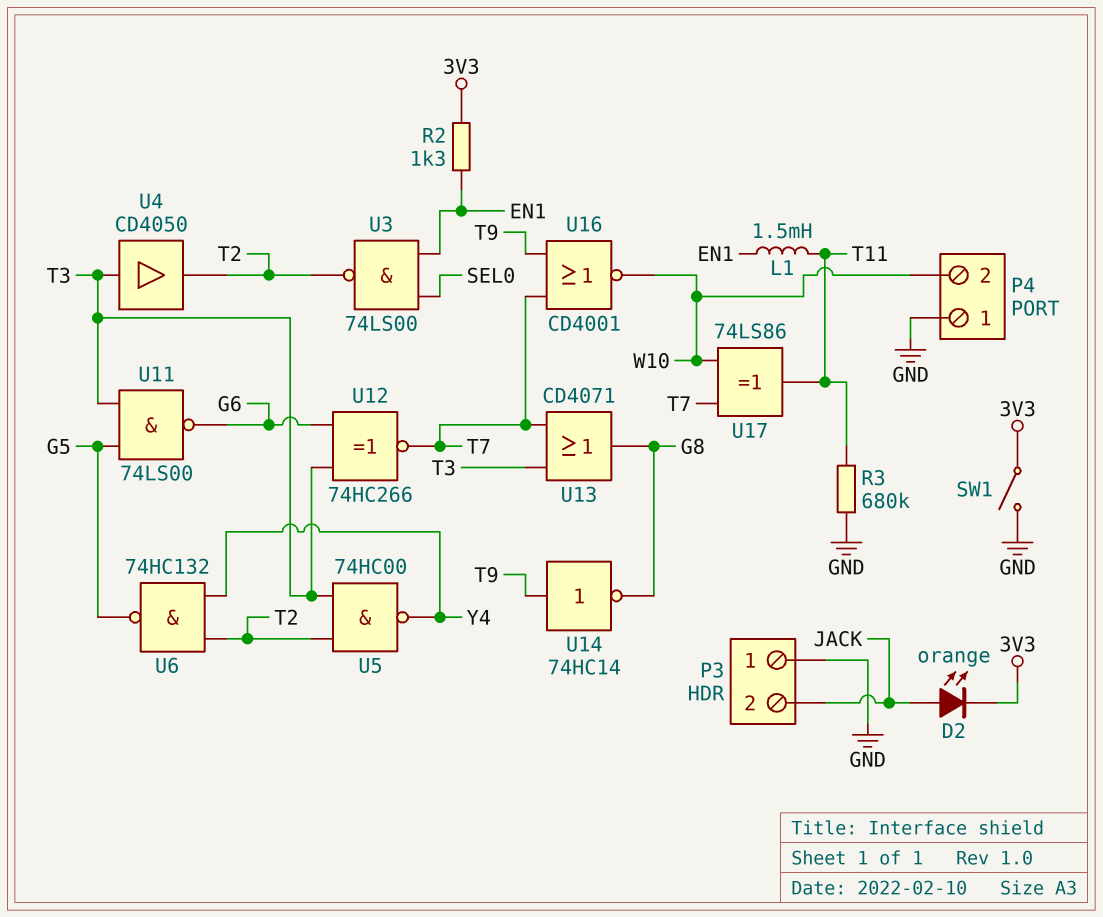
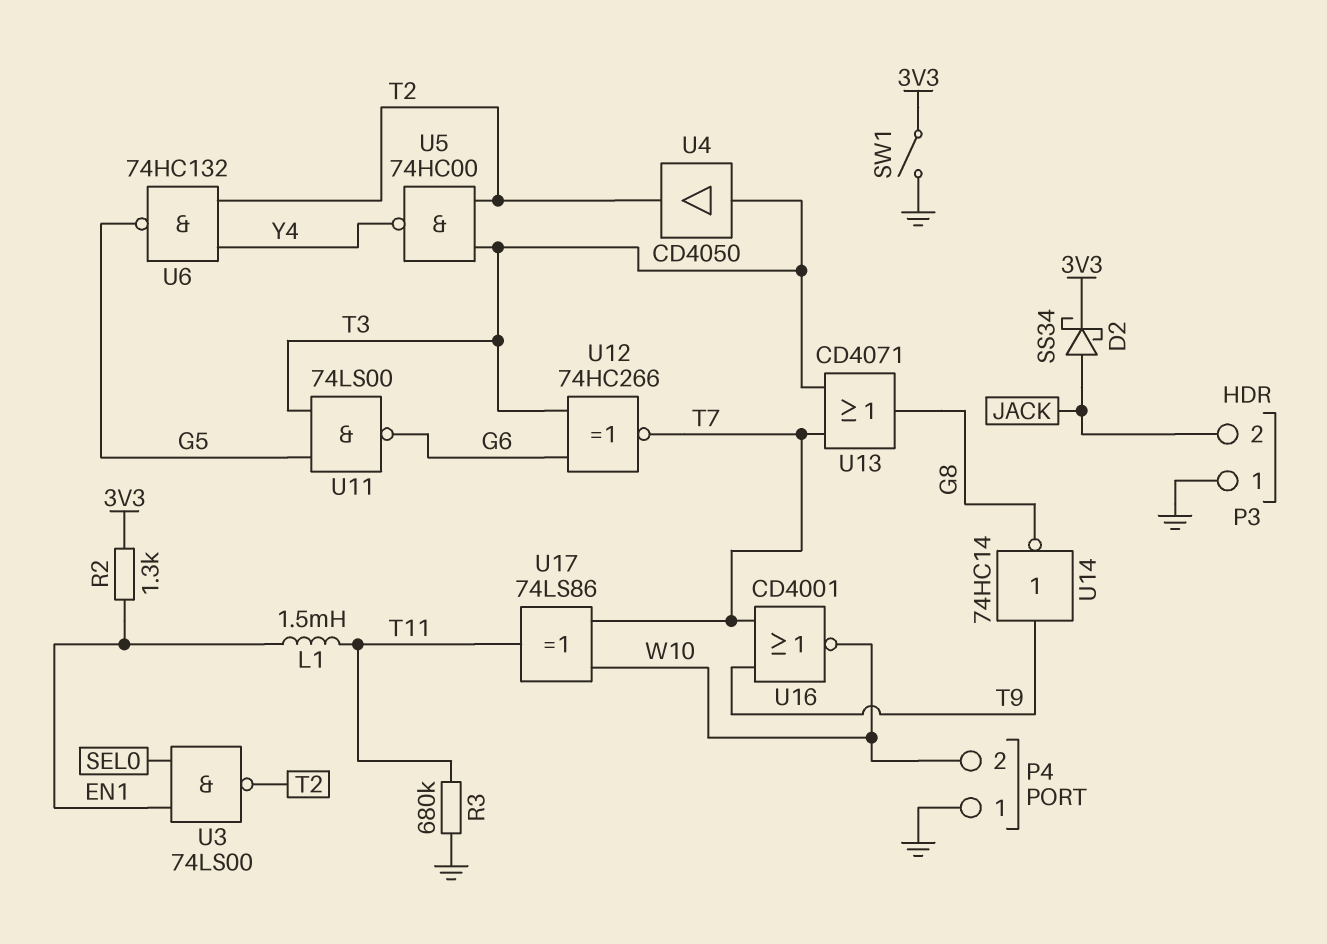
D2: LED orange (A JACK, K 3V3) -> schottky SS34 (A JACK, K 3V3)

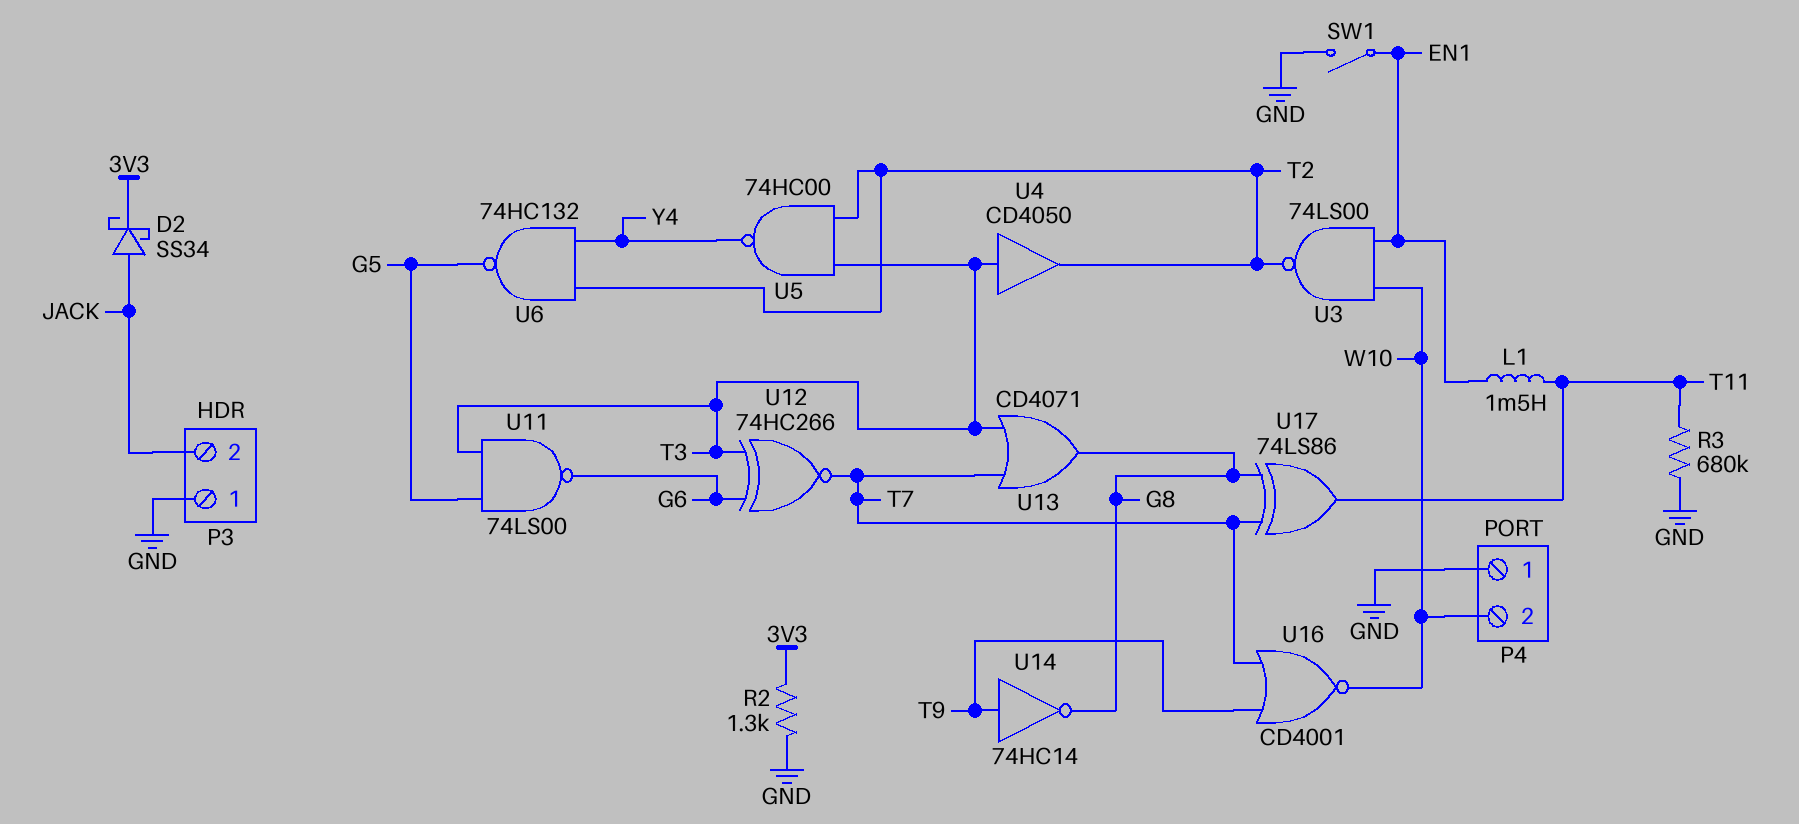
R2: 1.3k (3V3, EN1) -> 1.3k (3V3, GND)
SW1: switch (3V3, GND) -> switch (EN1, GND)
U3: NAND 74LS00 (in EN1, in SEL0, out T2) -> NAND 74LS00 (in EN1, in W10, out T2)
U17: XOR 74LS86 (in T7, in W10, out T11) -> XOR 74LS86 (in G8, in T7, out T11)

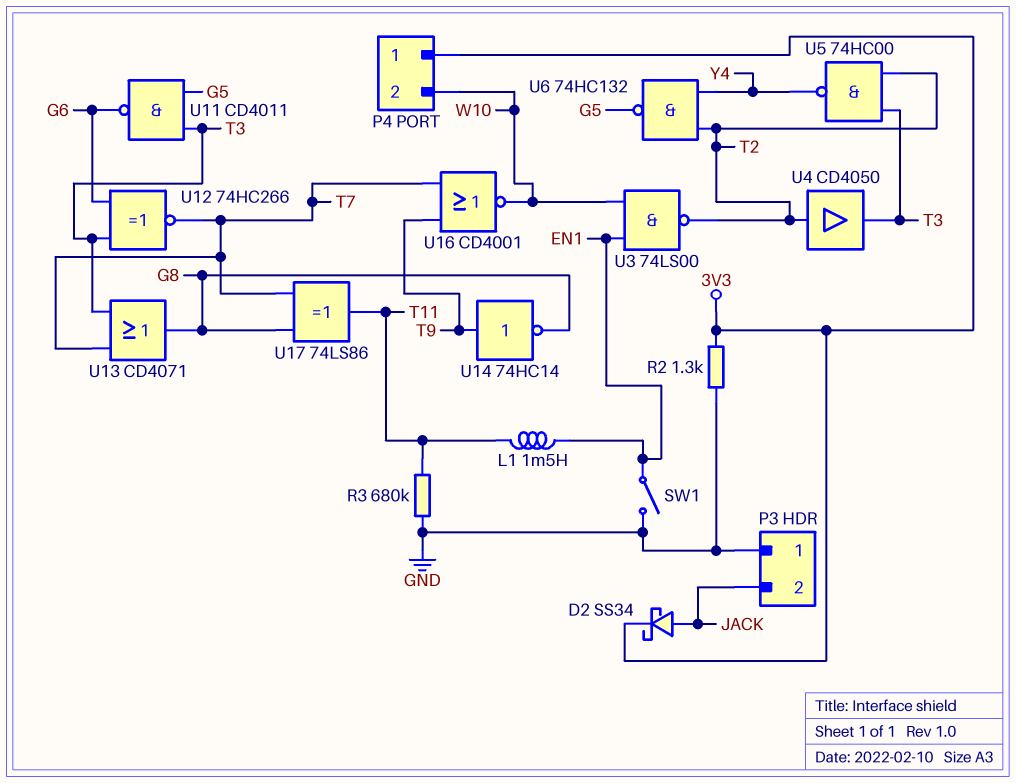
P4 pin 1: GND -> 3V3
U4: buffer CD4050 (in T3, out T2) -> buffer CD4050 (in T2, out T3)
U11: NAND 74LS00 (in G5, in T3, out G6) -> NAND CD4011 (in G5, in T3, out G6)

